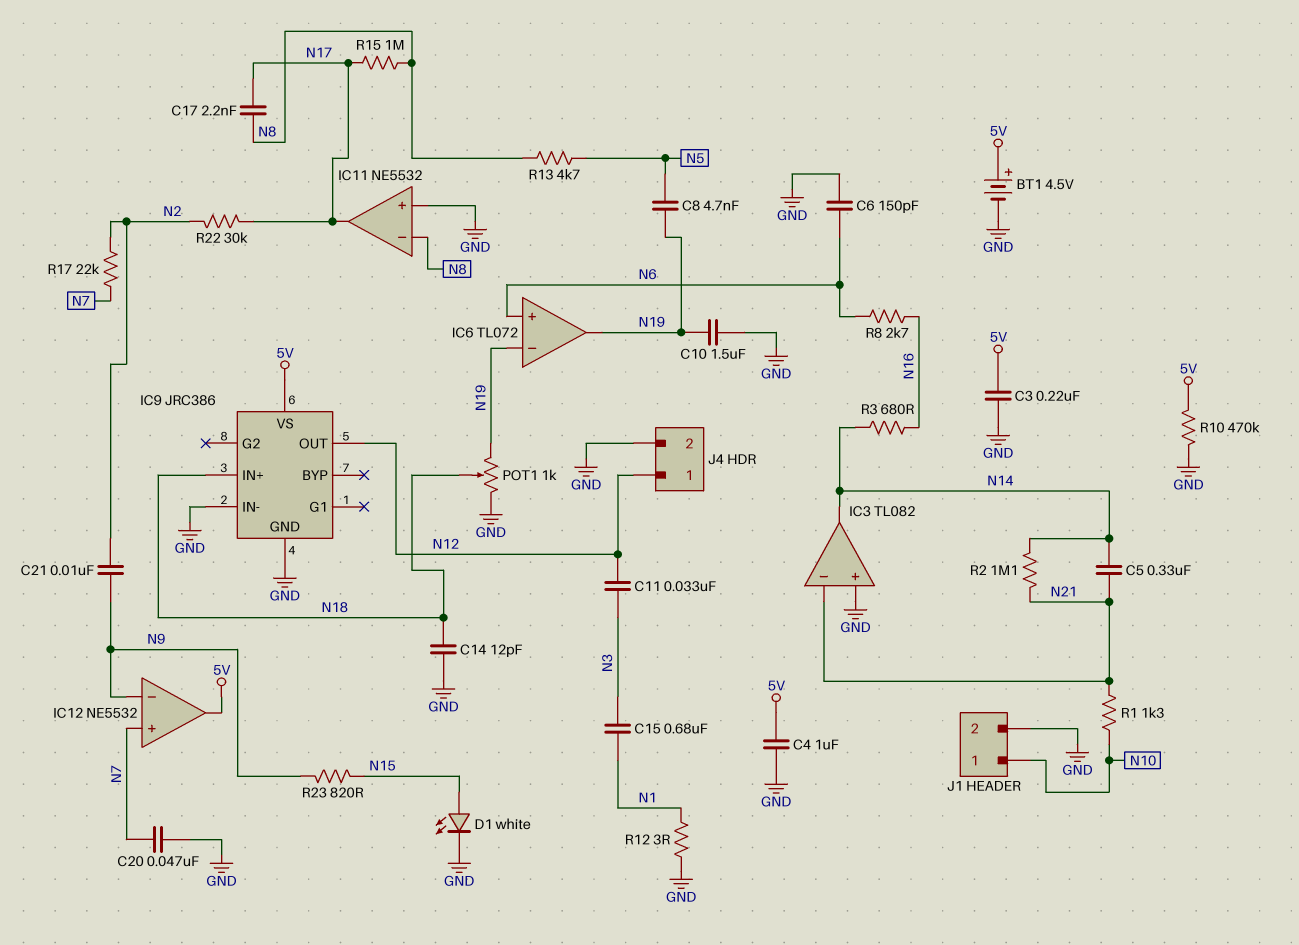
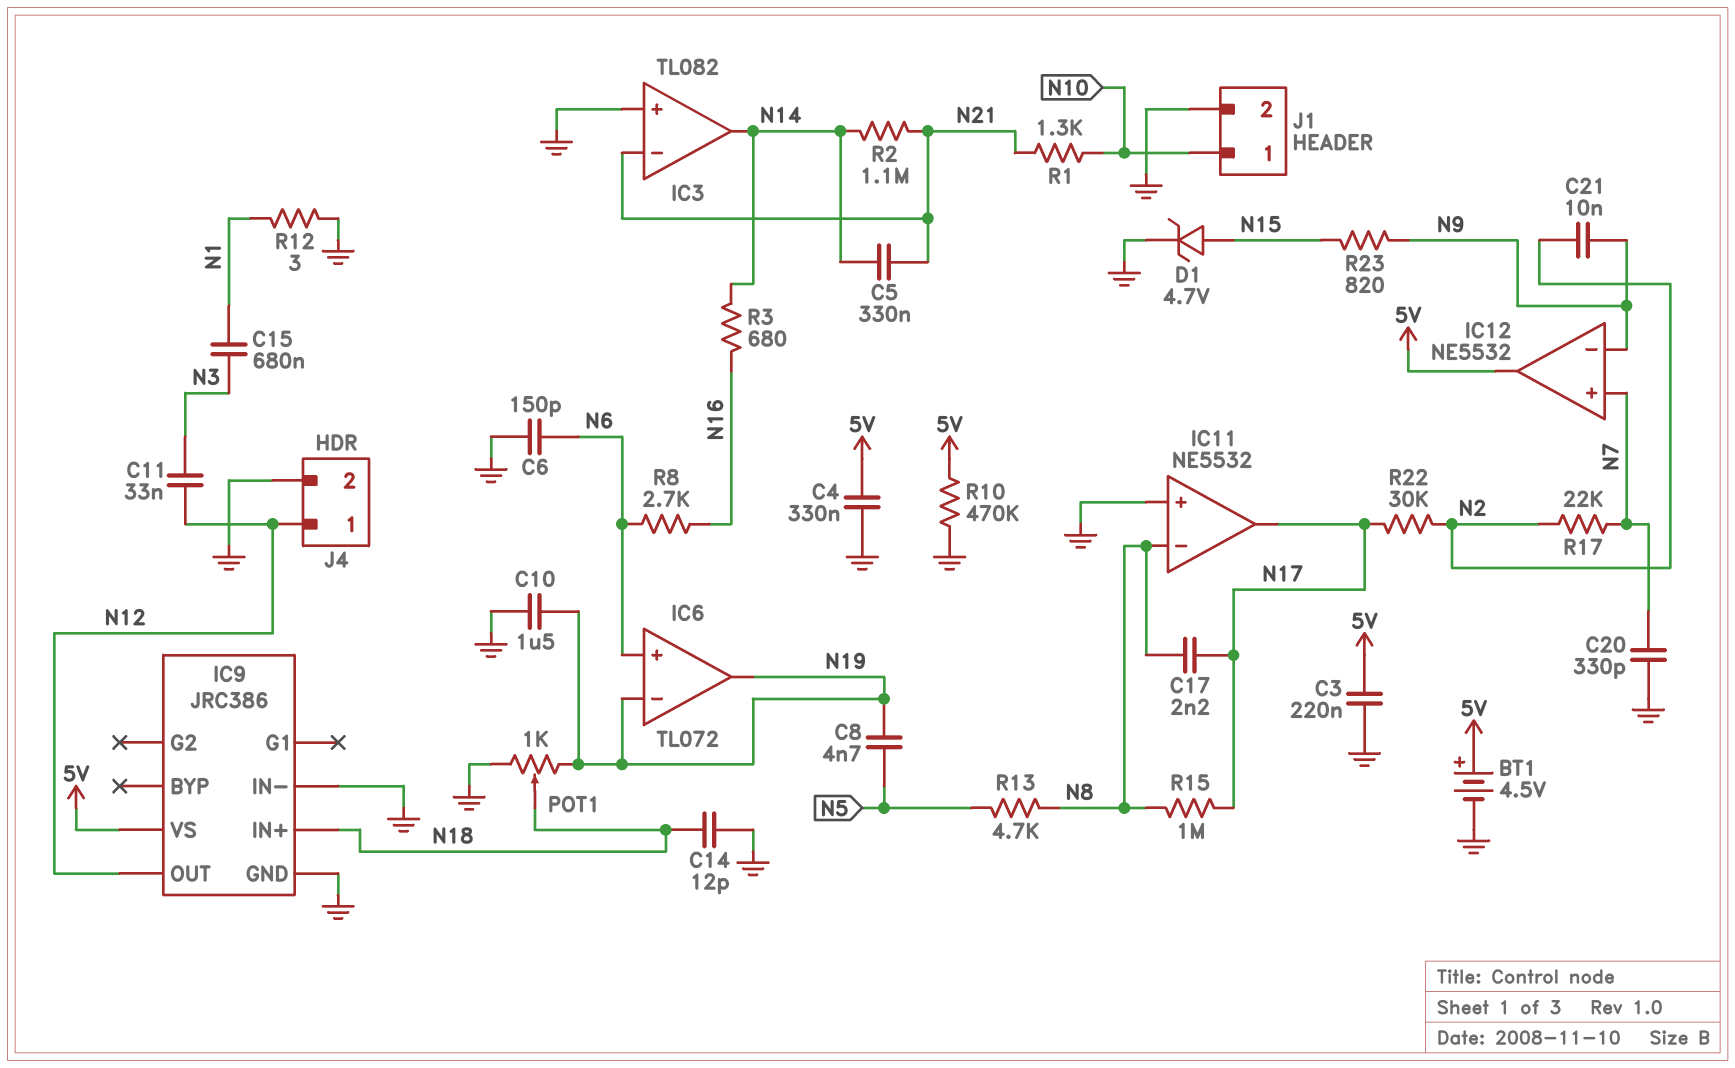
C4: 1uF (5V, GND) -> 330nF (5V, GND)
C20: 47nF (GND, N7) -> 330pF (GND, N7)
D1: LED white (A N15, K GND) -> zener 4.7V (A N15, K GND)

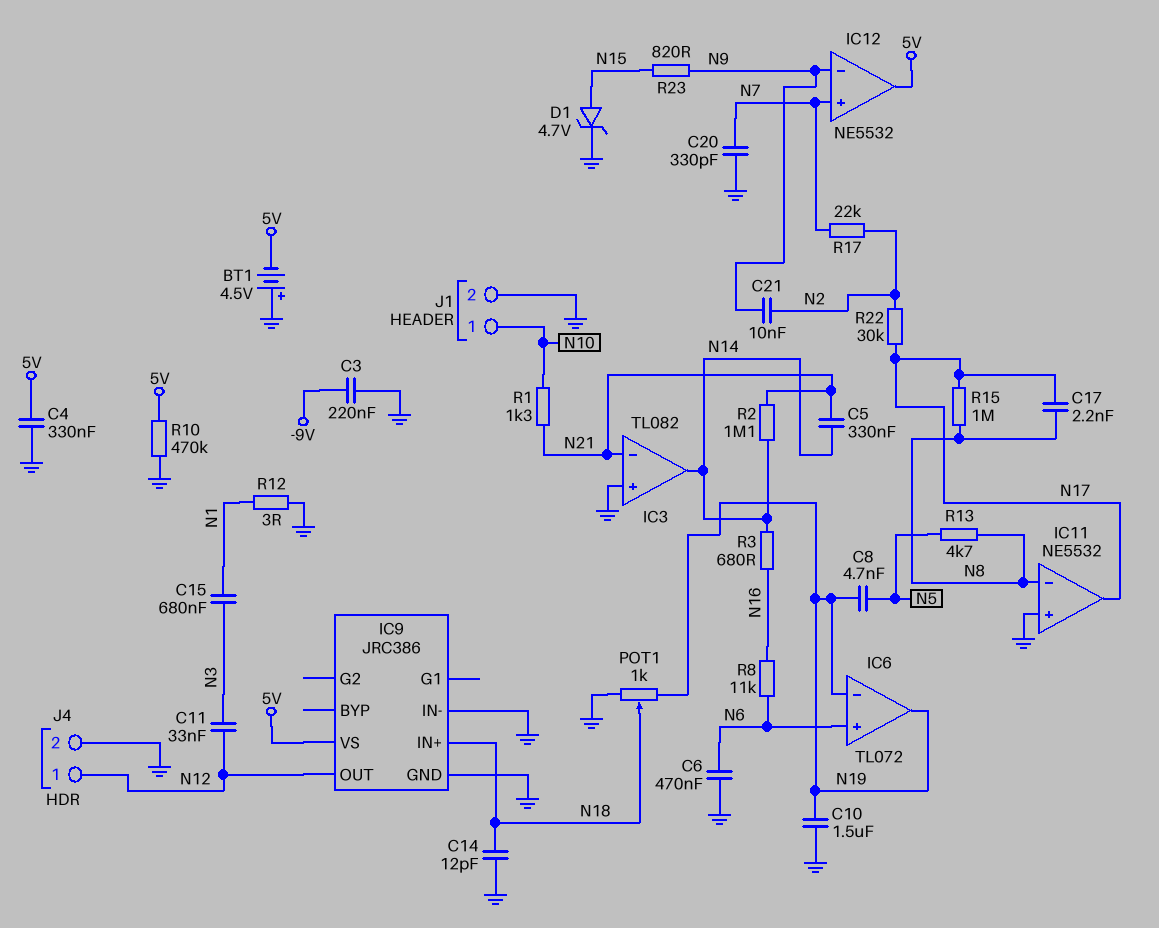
BT1: 4.5V (plus 5V, minus GND) -> 4.5V (plus GND, minus 5V)
C3: 220nF (5V, GND) -> 220nF (-9V, GND)
C6: 150pF (GND, N6) -> 470nF (GND, N6)
R8: 2.7k (N6, N16) -> 11k (N6, N16)

